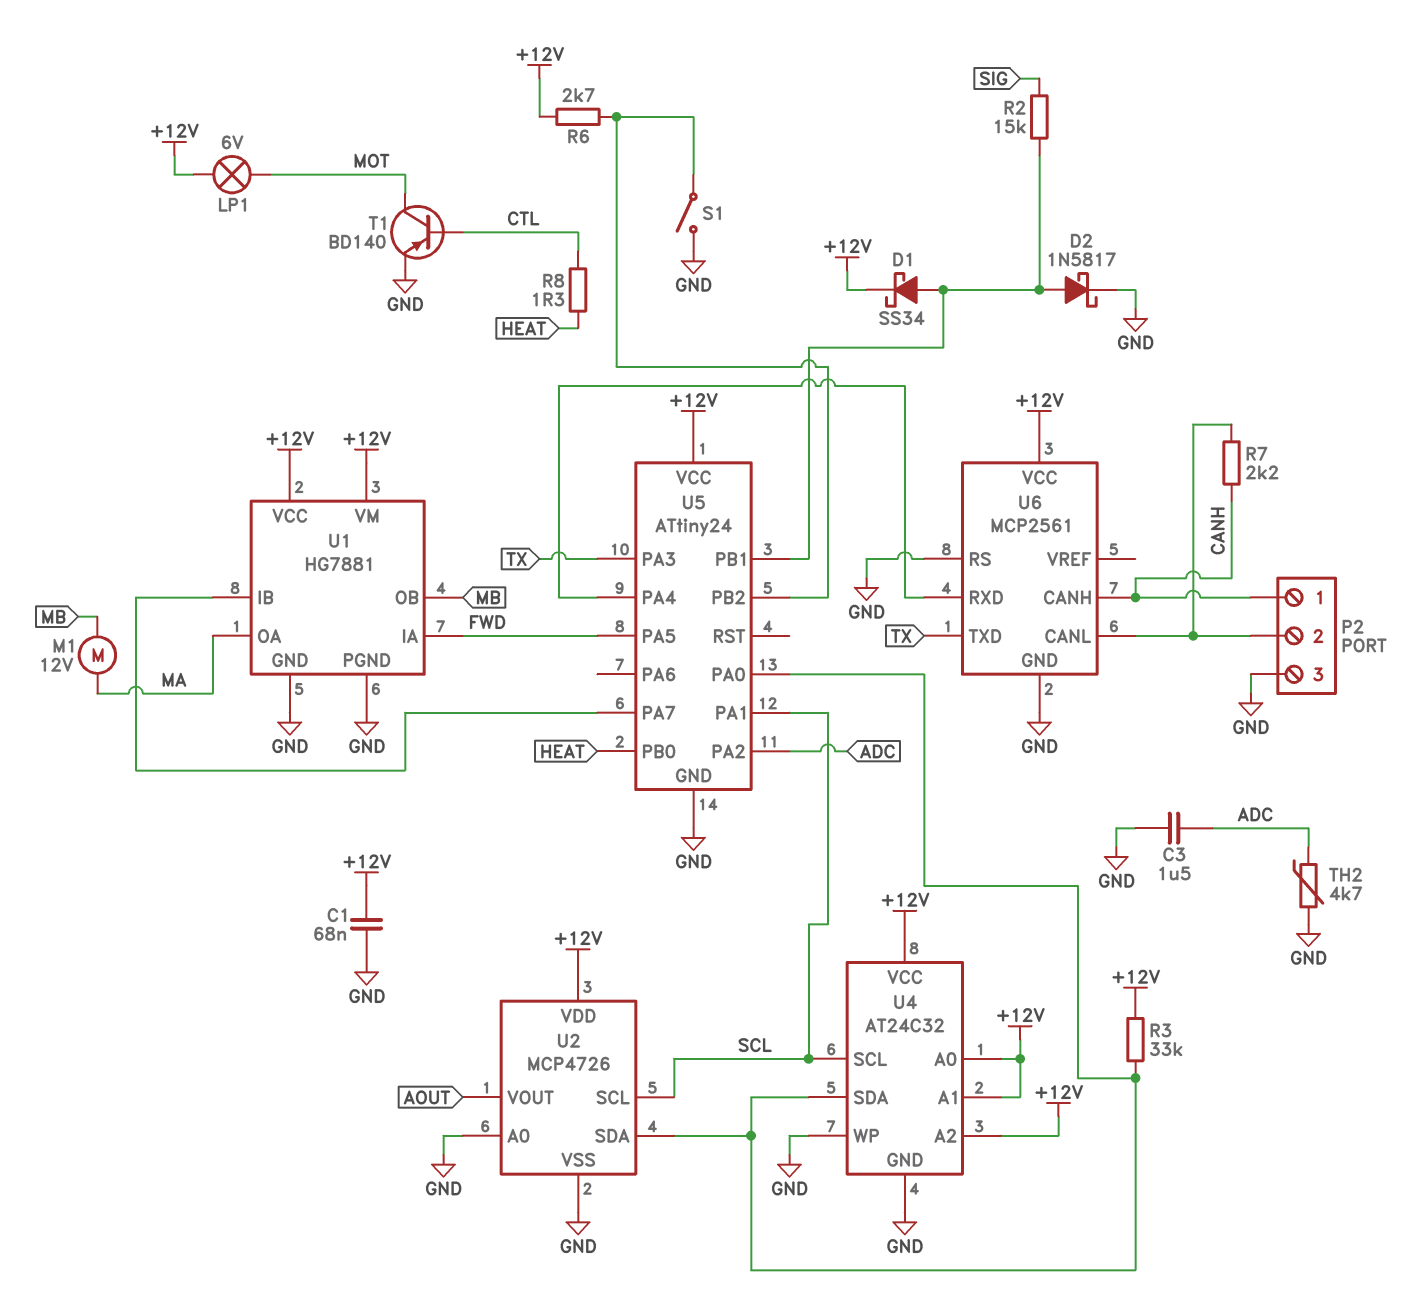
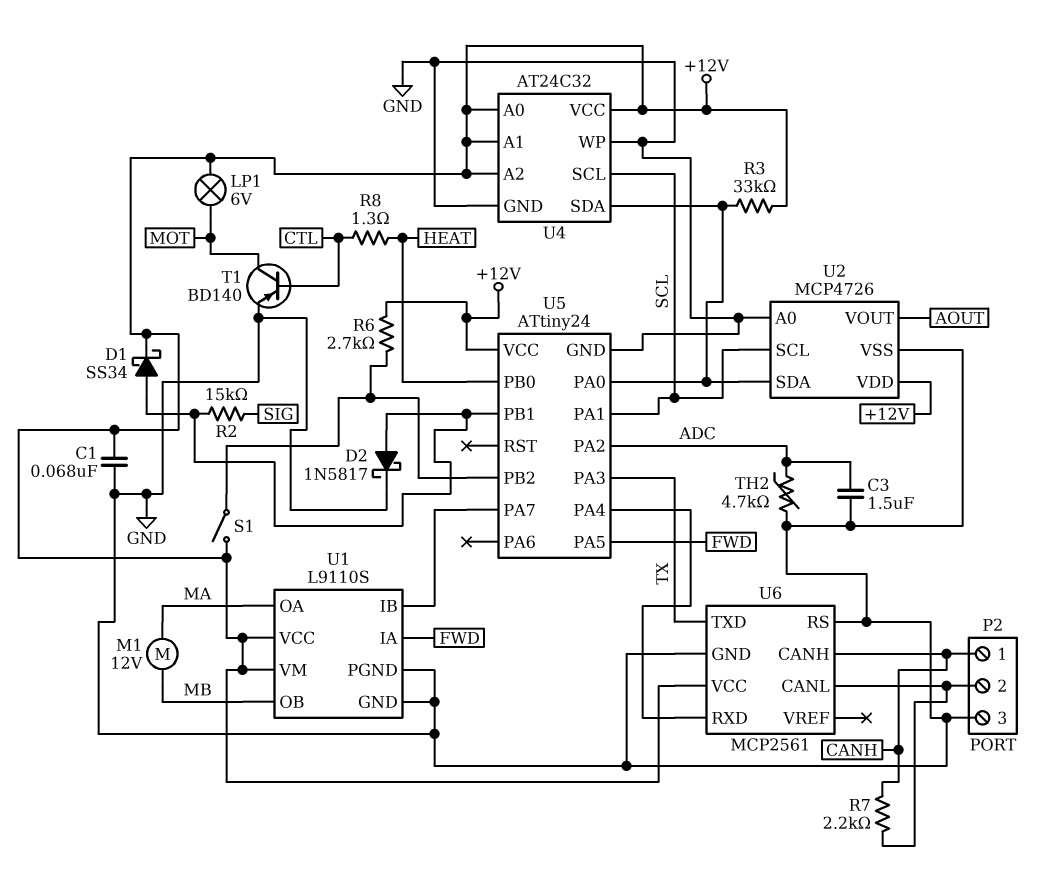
S1: switch (GND, U5/PB2) -> switch (+12V, U5/PB2)
U1: HG7881 -> L9110S

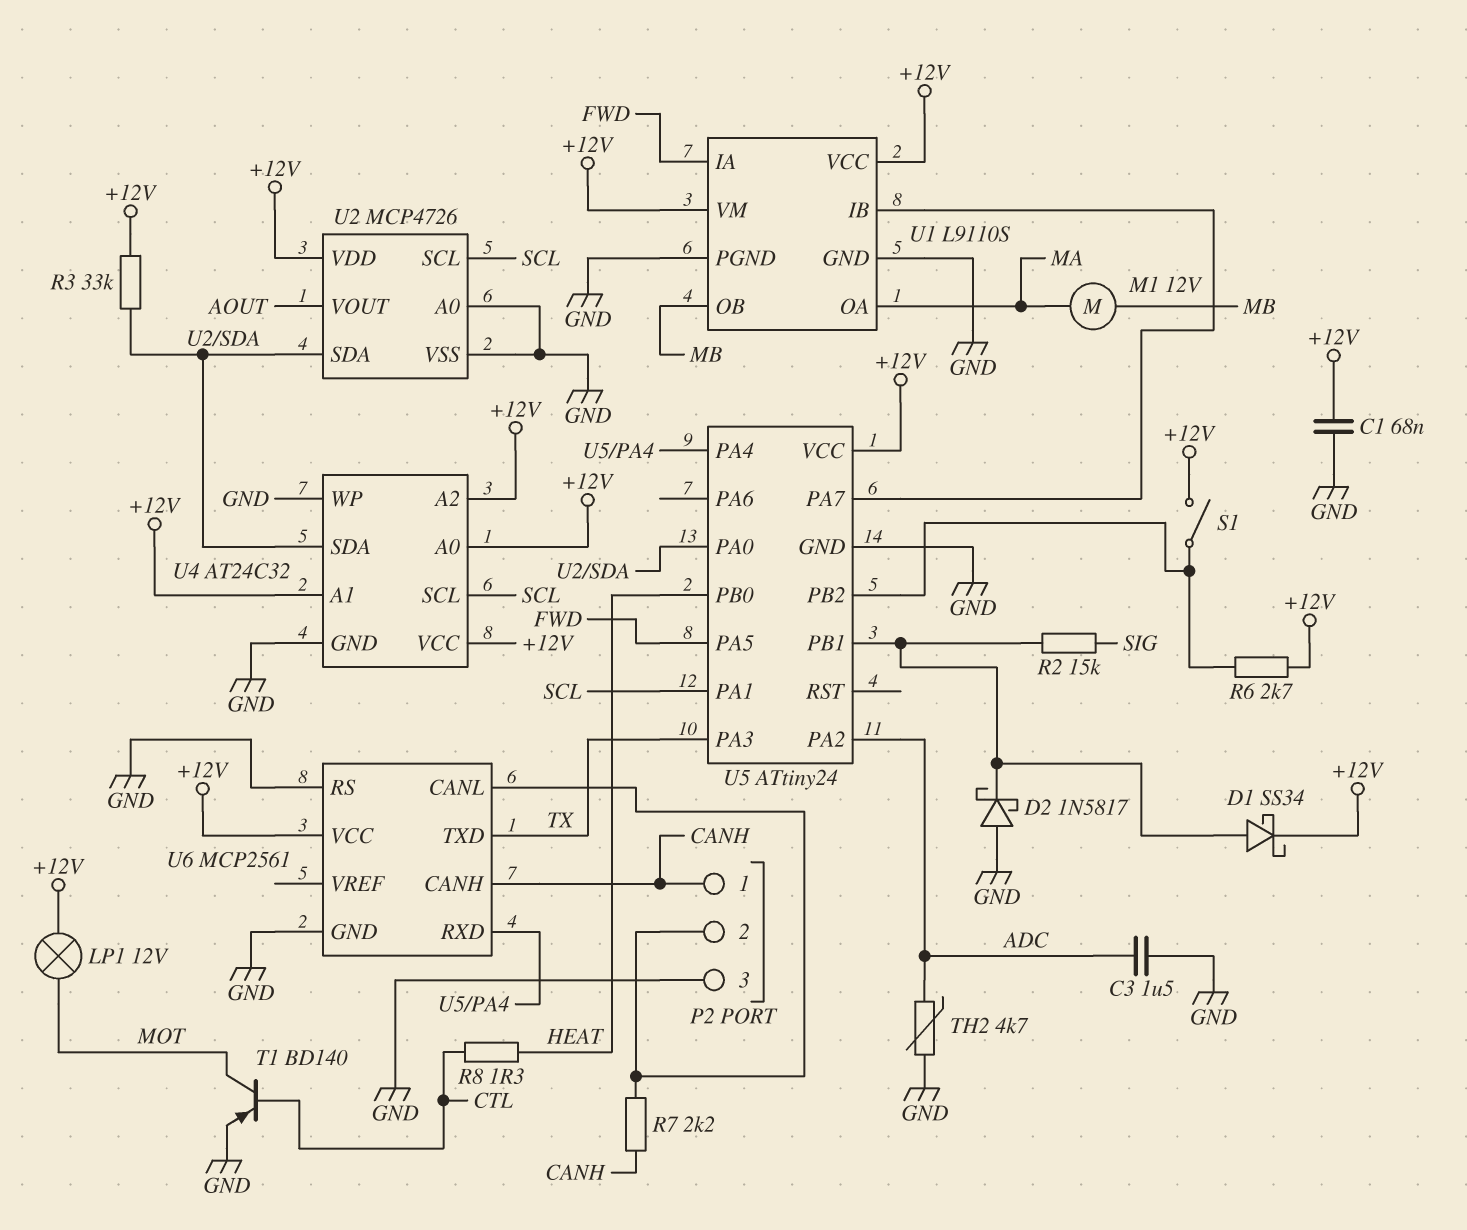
D2: schottky 1N5817 (A U5/PB1, K GND) -> schottky 1N5817 (A GND, K U5/PB1)
LP1: lamp 6V (+12V, MOT) -> lamp 12V (+12V, MOT)

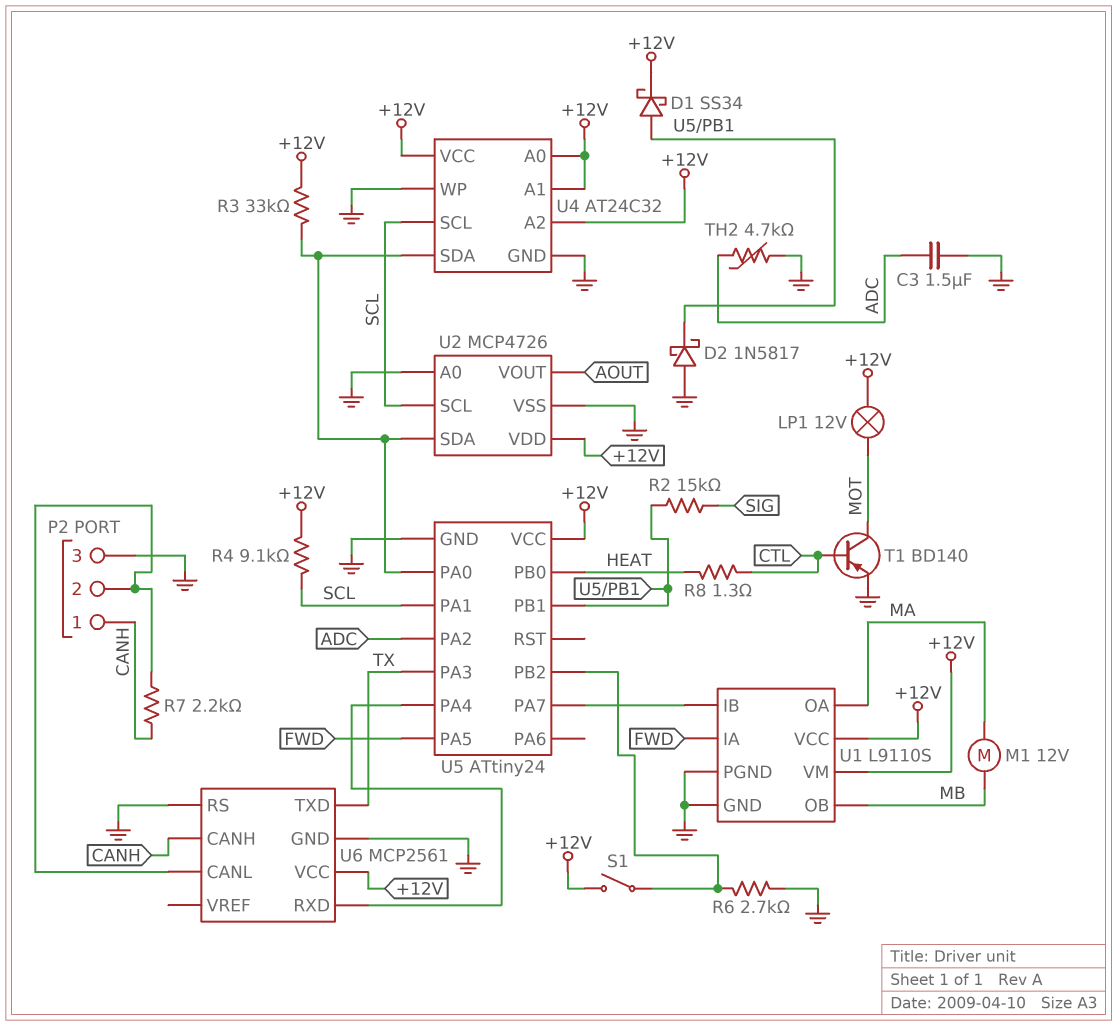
C1: 68nF (+12V, GND) -> none
R4: none -> 9.1k (+12V, SCL)
R6: 2.7k (+12V, U5/PB2) -> 2.7k (GND, U5/PB2)

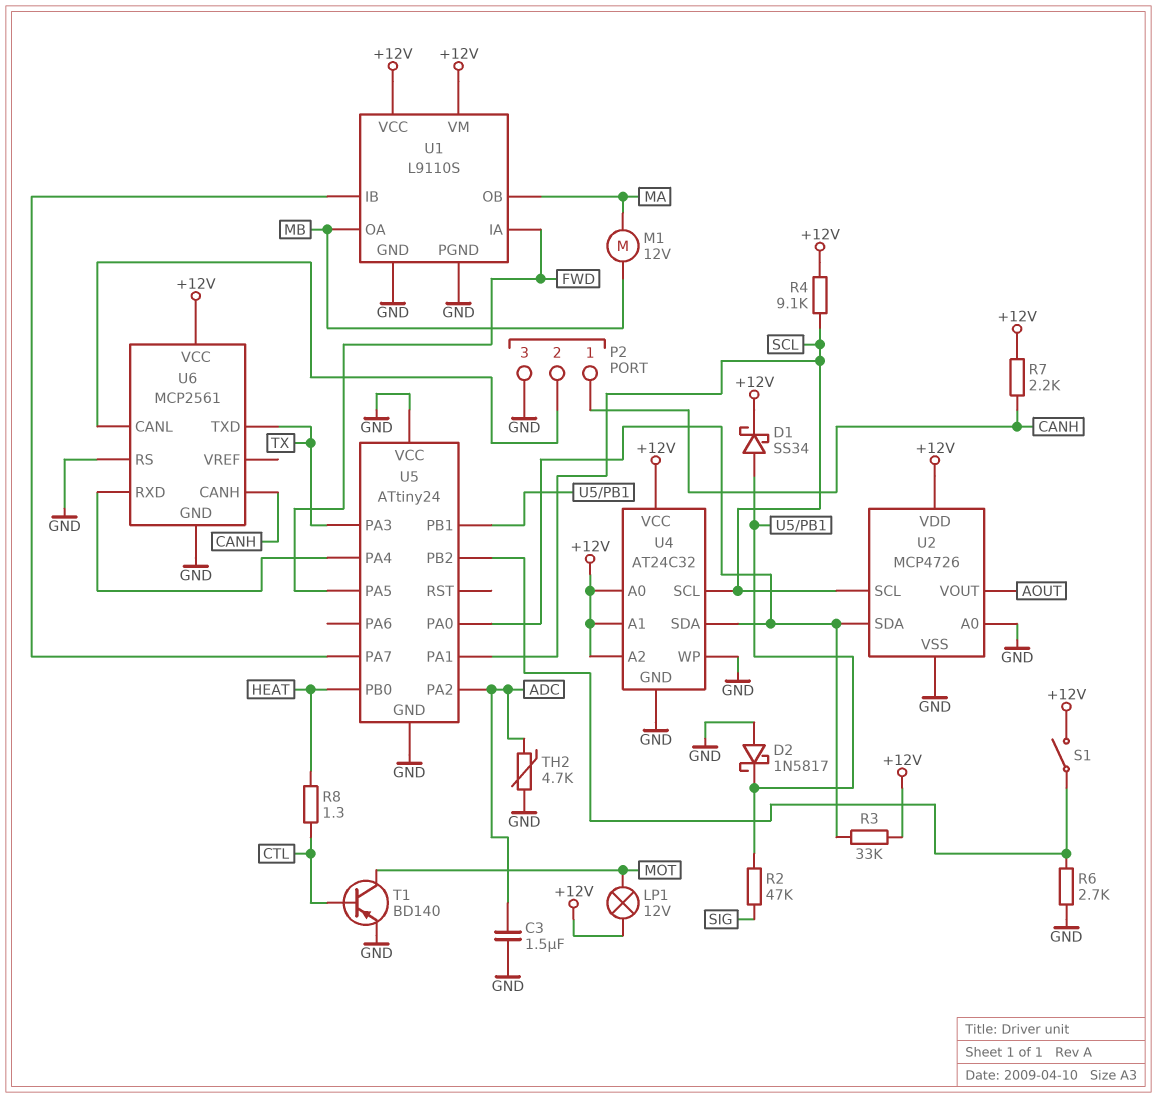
R2: 15k (SIG, U5/PB1) -> 47k (SIG, U5/PB1)
R7: 2.2k (CANH, P2/2) -> 2.2k (+12V, CANH)
U1 pin OA: MA -> MB
U1 pin OB: MB -> MA
U5 pin VCC: +12V -> GND

